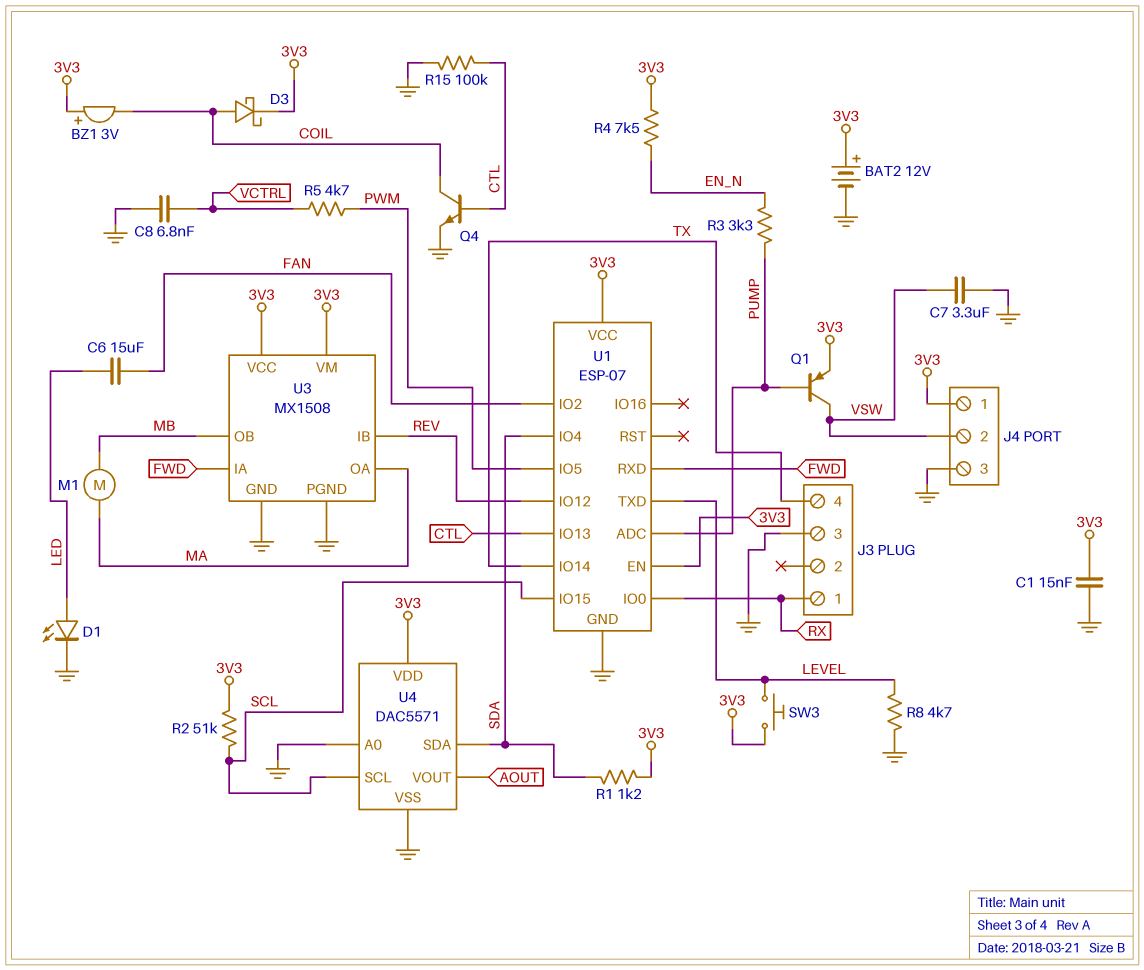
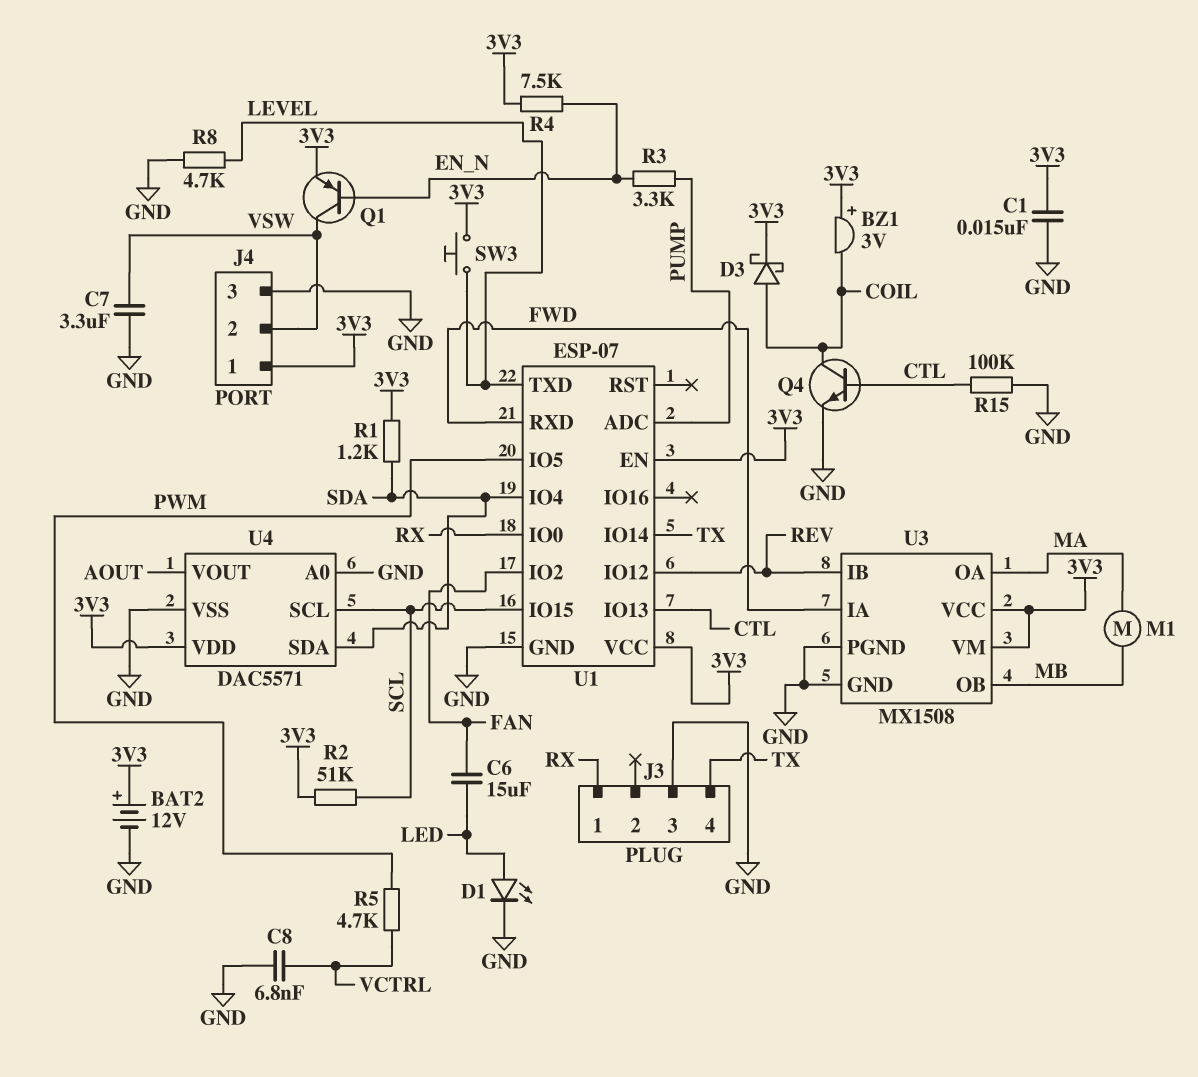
Q1: PNP (B PUMP, C VSW, E 3V3) -> PNP (B EN_N, C VSW, E 3V3)

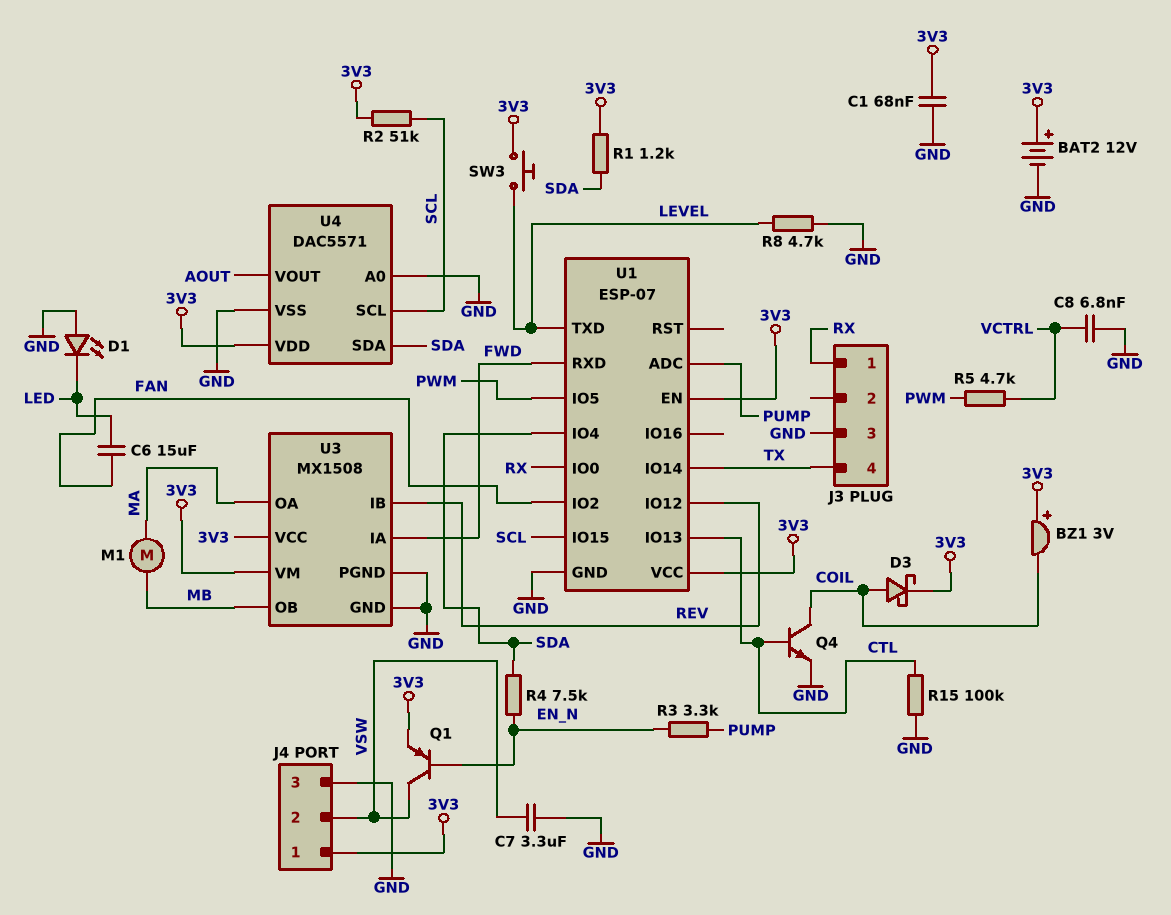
C1: 15nF (3V3, GND) -> 68nF (3V3, GND)
D1: LED (A LED, K GND) -> LED (A GND, K LED)
R4: 7.5k (3V3, EN_N) -> 7.5k (EN_N, SDA)

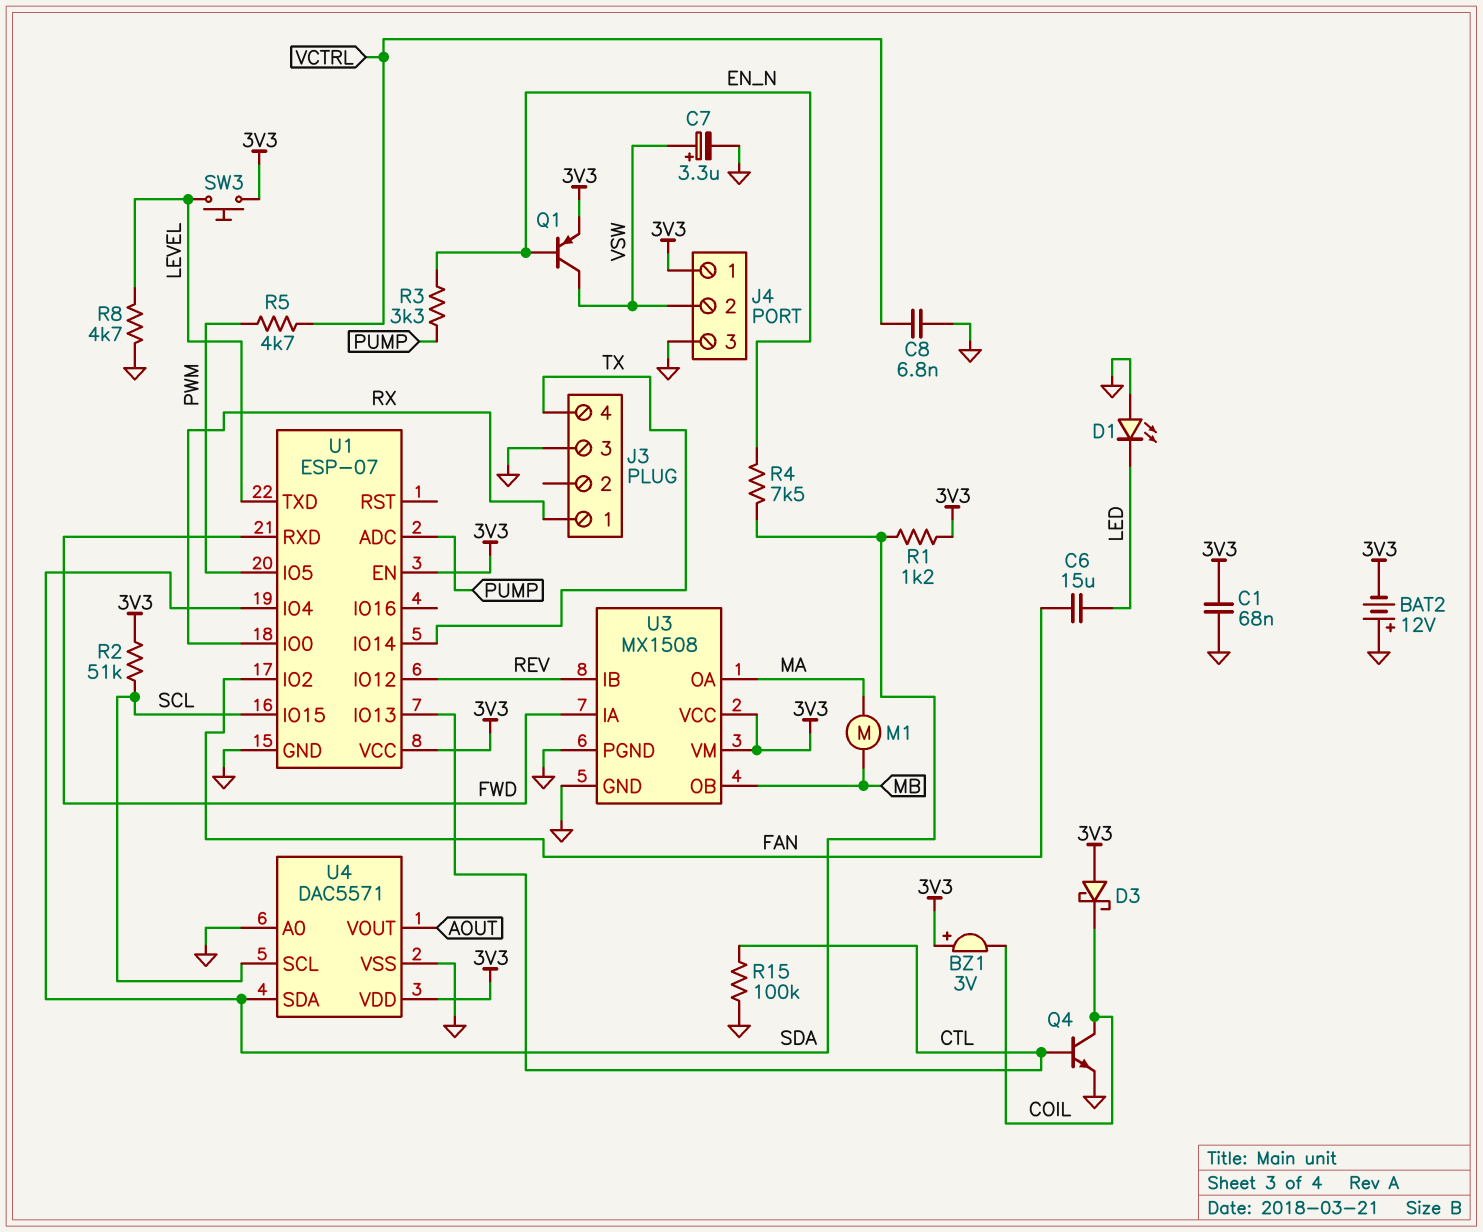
BAT2: 12V (plus 3V3, minus GND) -> 12V (plus GND, minus 3V3)
C7: 3.3uF (GND, VSW) -> 3.3uF (plus VSW, minus GND)
D3: schottky (A COIL, K 3V3) -> schottky (A 3V3, K COIL)

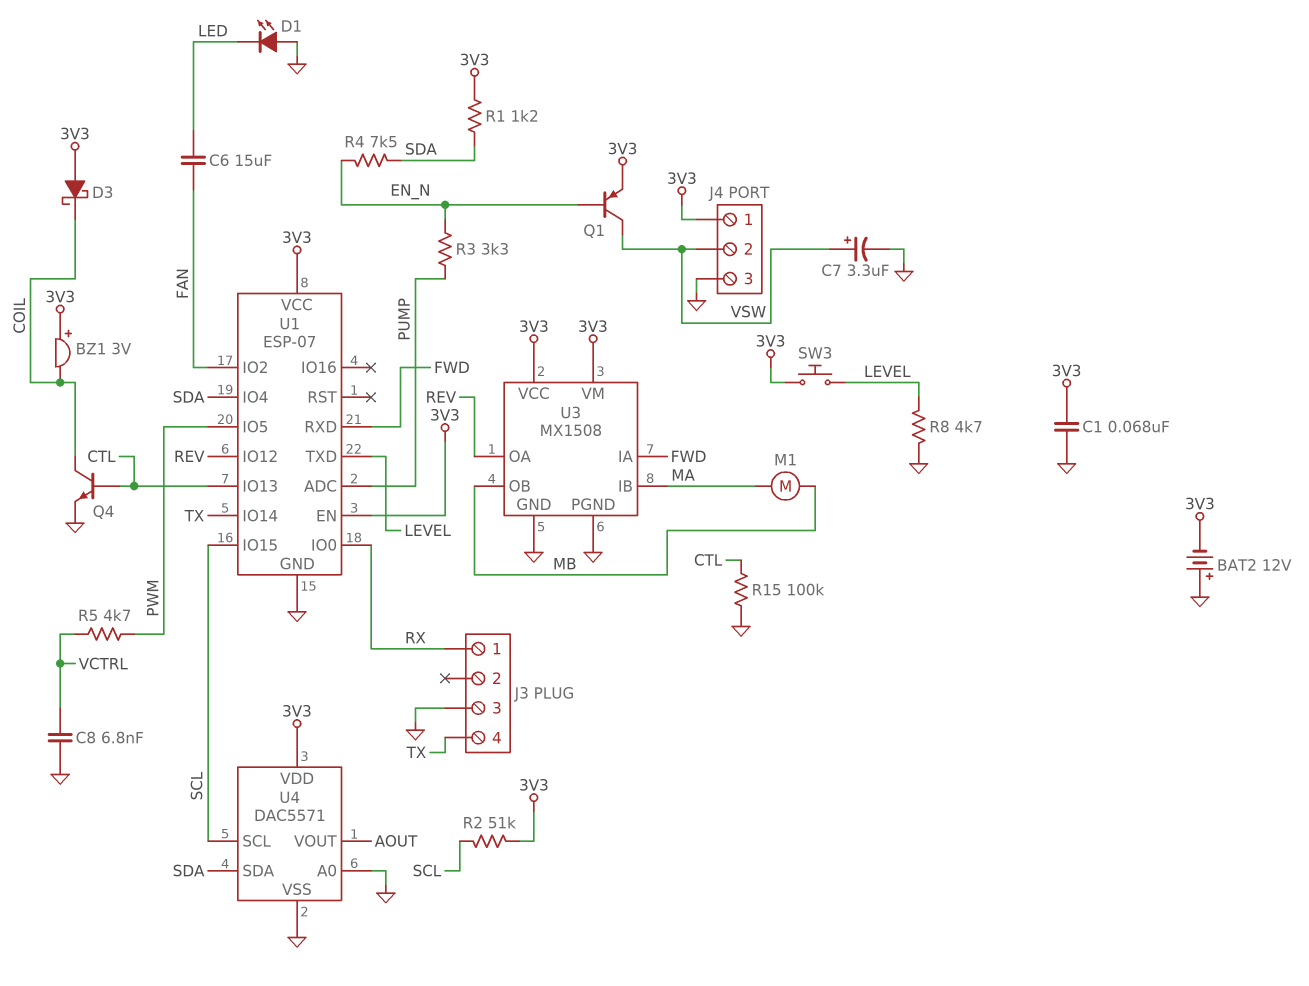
U3 pin IB: REV -> MA
U3 pin OA: MA -> REV

